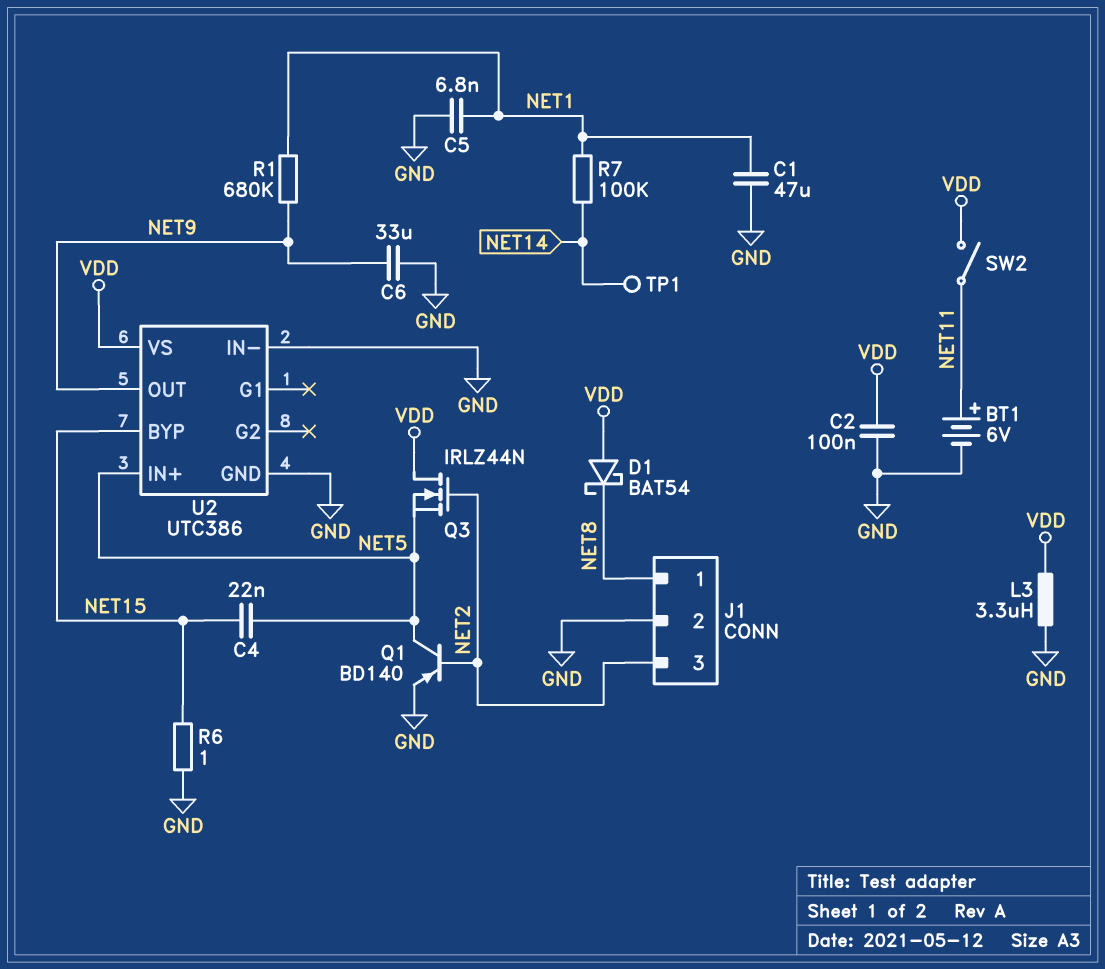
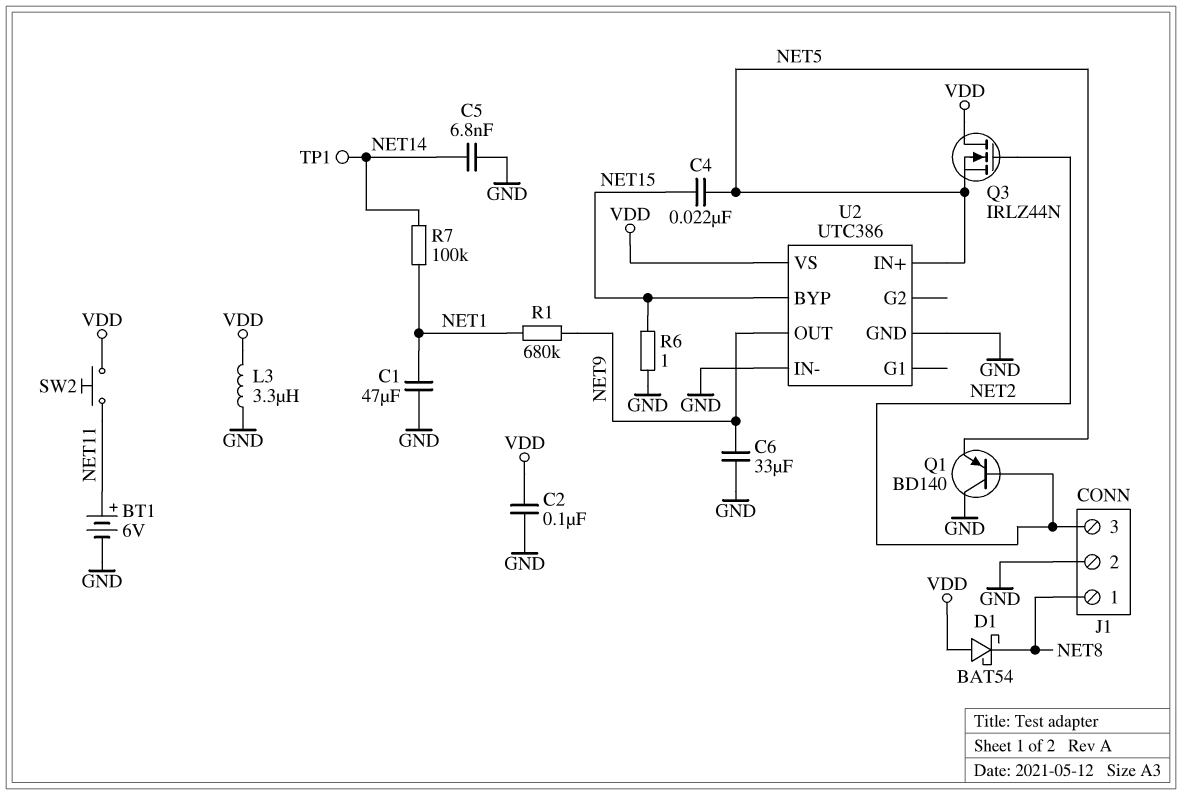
C5: 6.8nF (GND, NET1) -> 6.8nF (GND, NET14)
Q1: PNP BD140 (B NET2, C NET5, E GND) -> PNP BD140 (B NET2, C GND, E NET5)
SW2: switch (NET11, VDD) -> button (NET11, VDD)

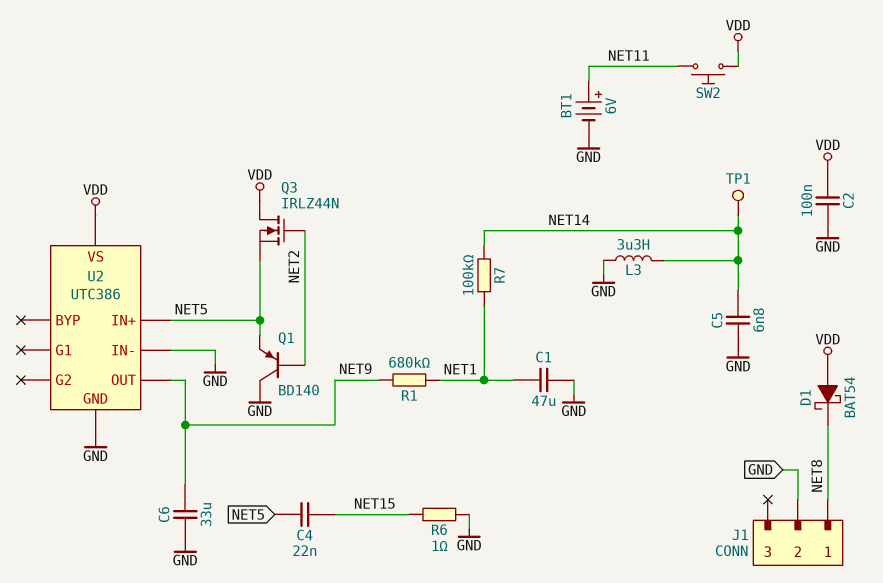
J1 pin 3: NET2 -> none
L3: 3.3uH (GND, VDD) -> 3.3uH (GND, NET14)
U2 pin BYP: NET15 -> none

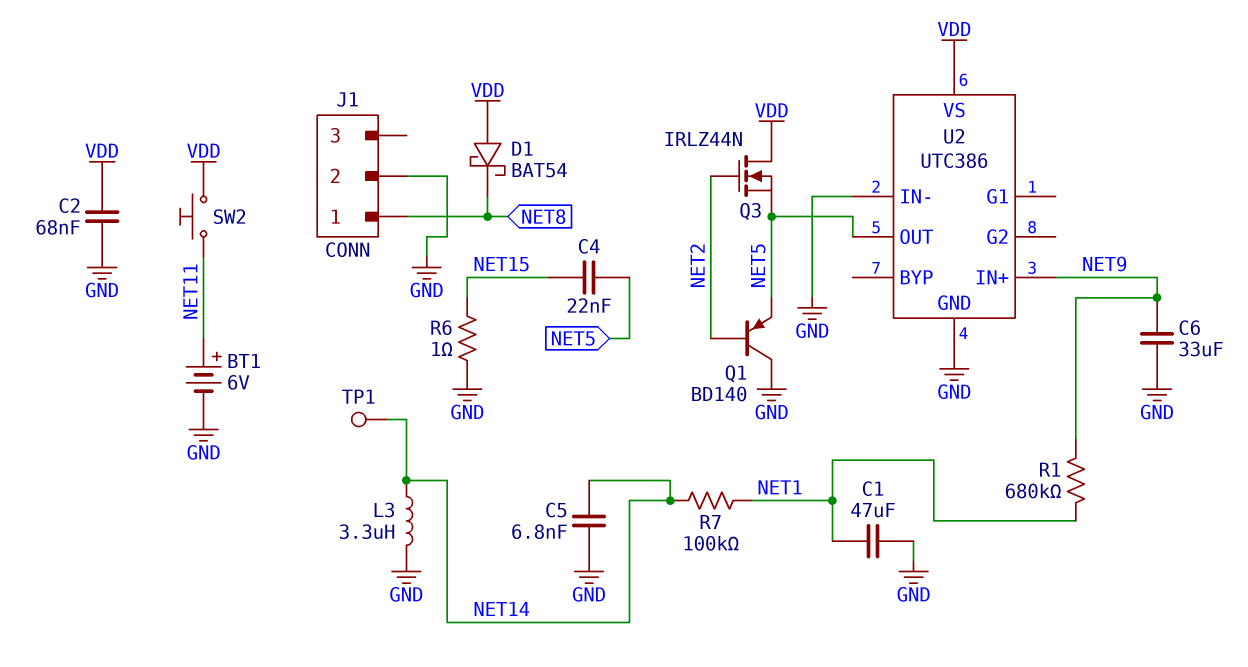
C2: 100nF (GND, VDD) -> 68nF (GND, VDD)
U2 pin IN+: NET5 -> NET9
U2 pin OUT: NET9 -> NET5

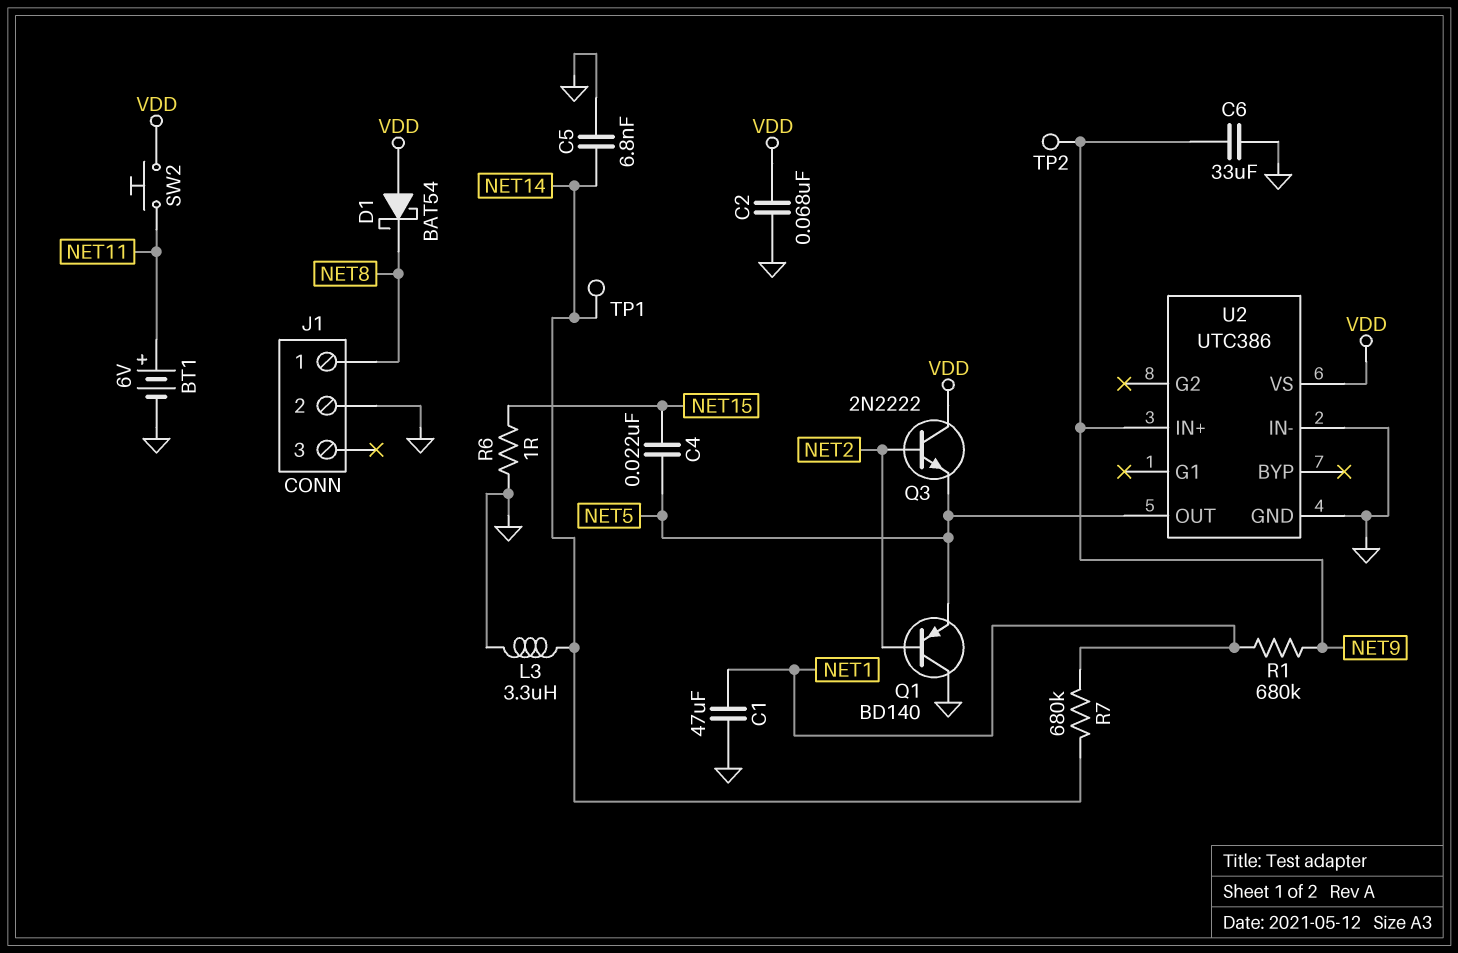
Q3: NMOS IRLZ44N (G NET2, D VDD, S NET5) -> NPN 2N2222 (B NET2, C VDD, E NET5)
R7: 100k (NET1, NET14) -> 680k (NET1, NET14)
TP2: none -> test point (NET9)

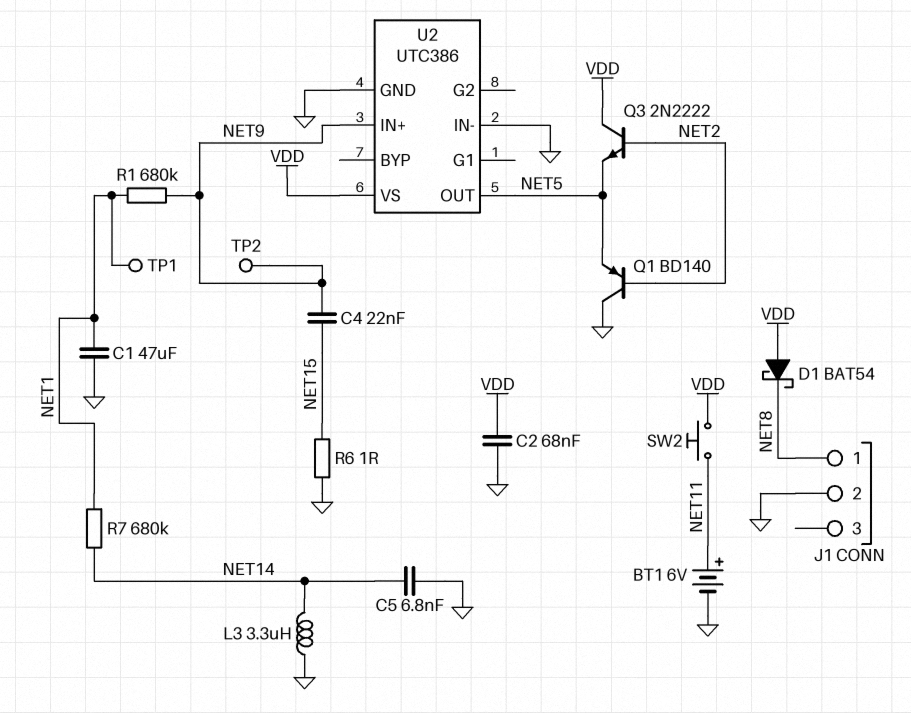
C4: 22nF (NET5, NET15) -> 22nF (NET9, NET15)
C6: 33uF (GND, NET9) -> none
TP1: test point (NET14) -> test point (NET1)

